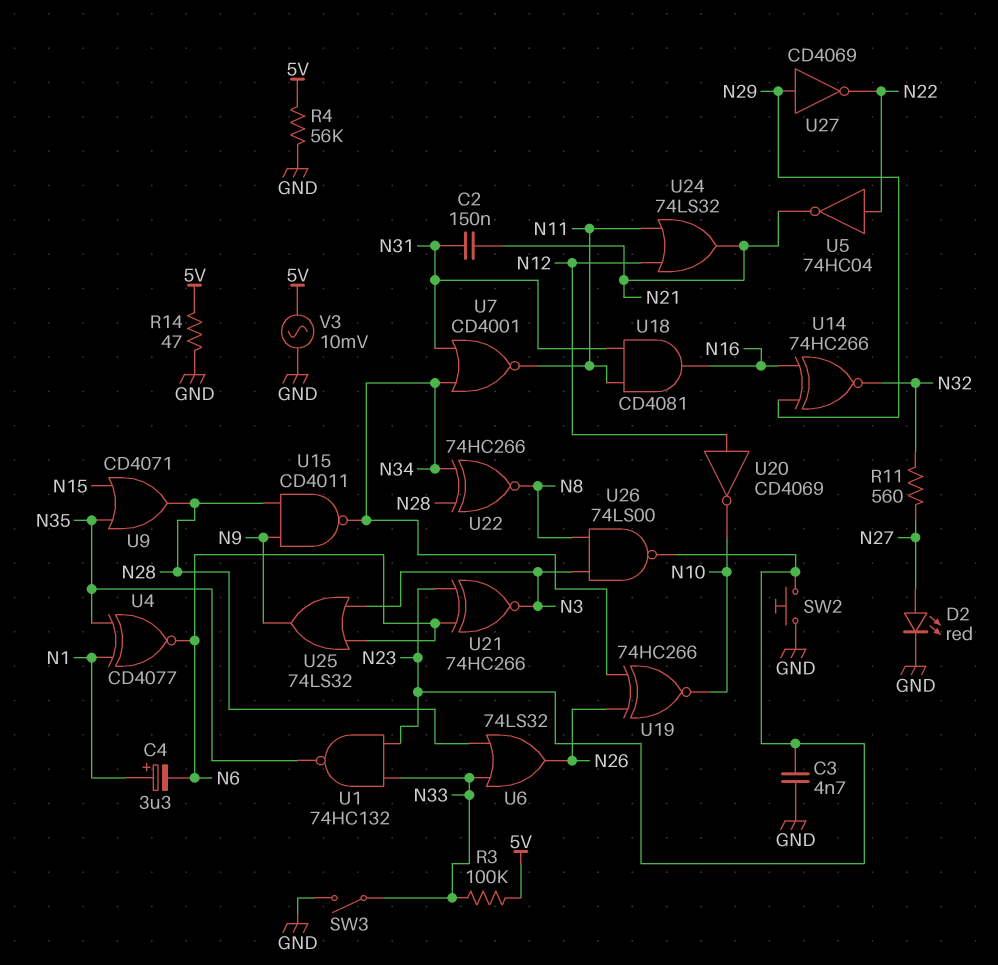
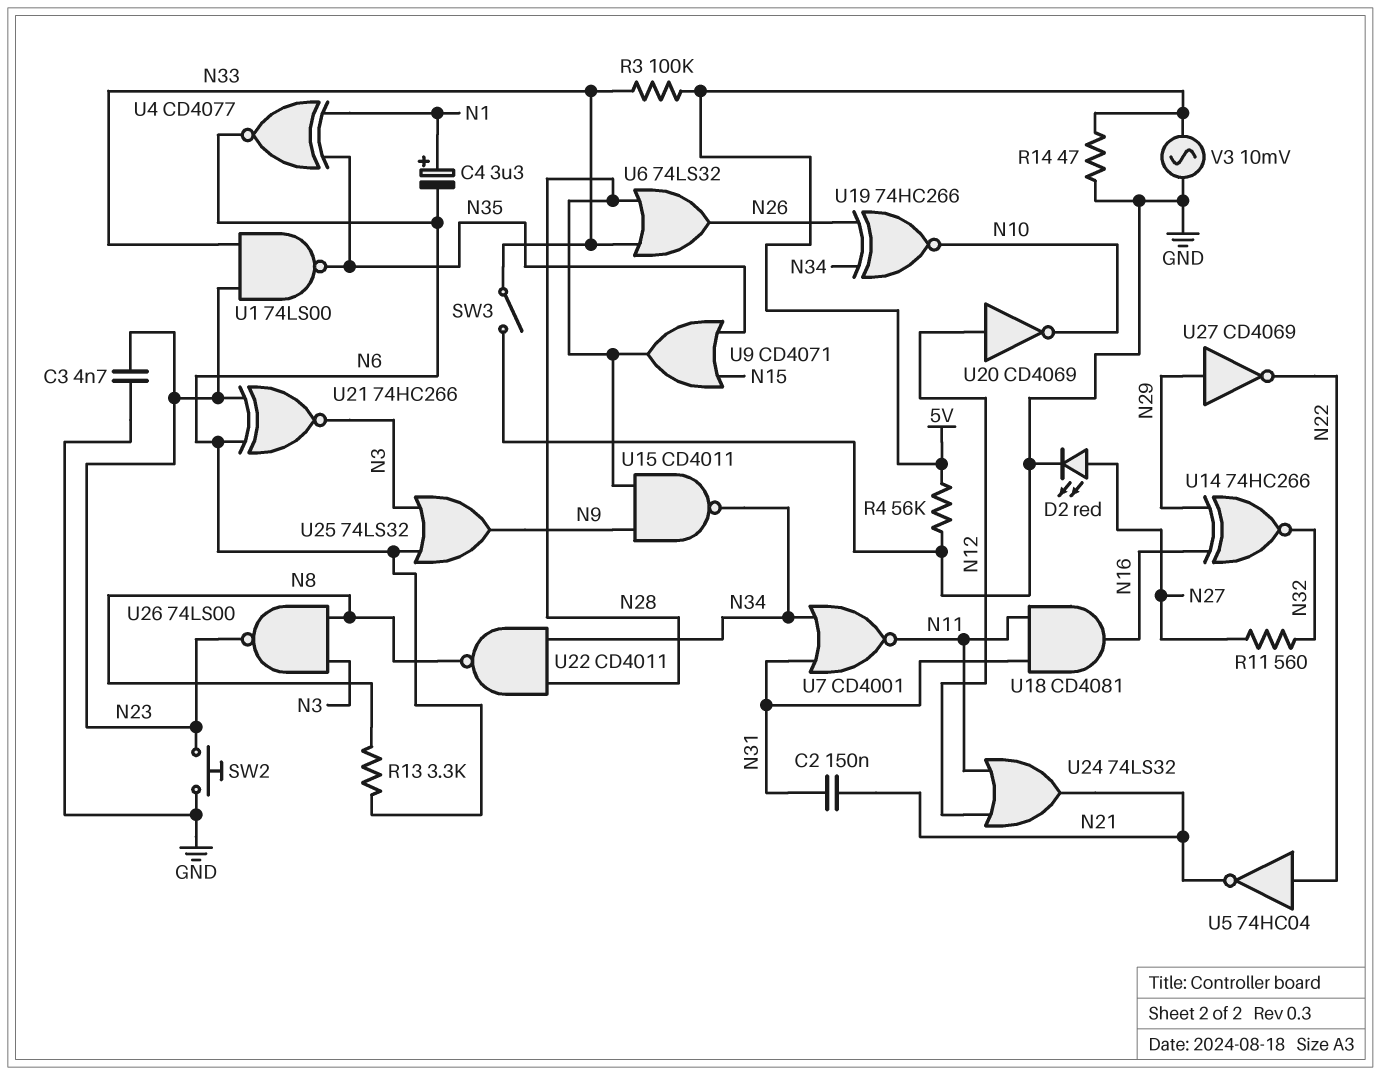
R13: none -> 3.3k (N6, N8)
U1: NAND 74HC132 (in N23, in N33, out N35) -> NAND 74LS00 (in N23, in N33, out N35)
U22: XNOR 74HC266 (in N28, in N34, out N8) -> NAND CD4011 (in N28, in N34, out N8)

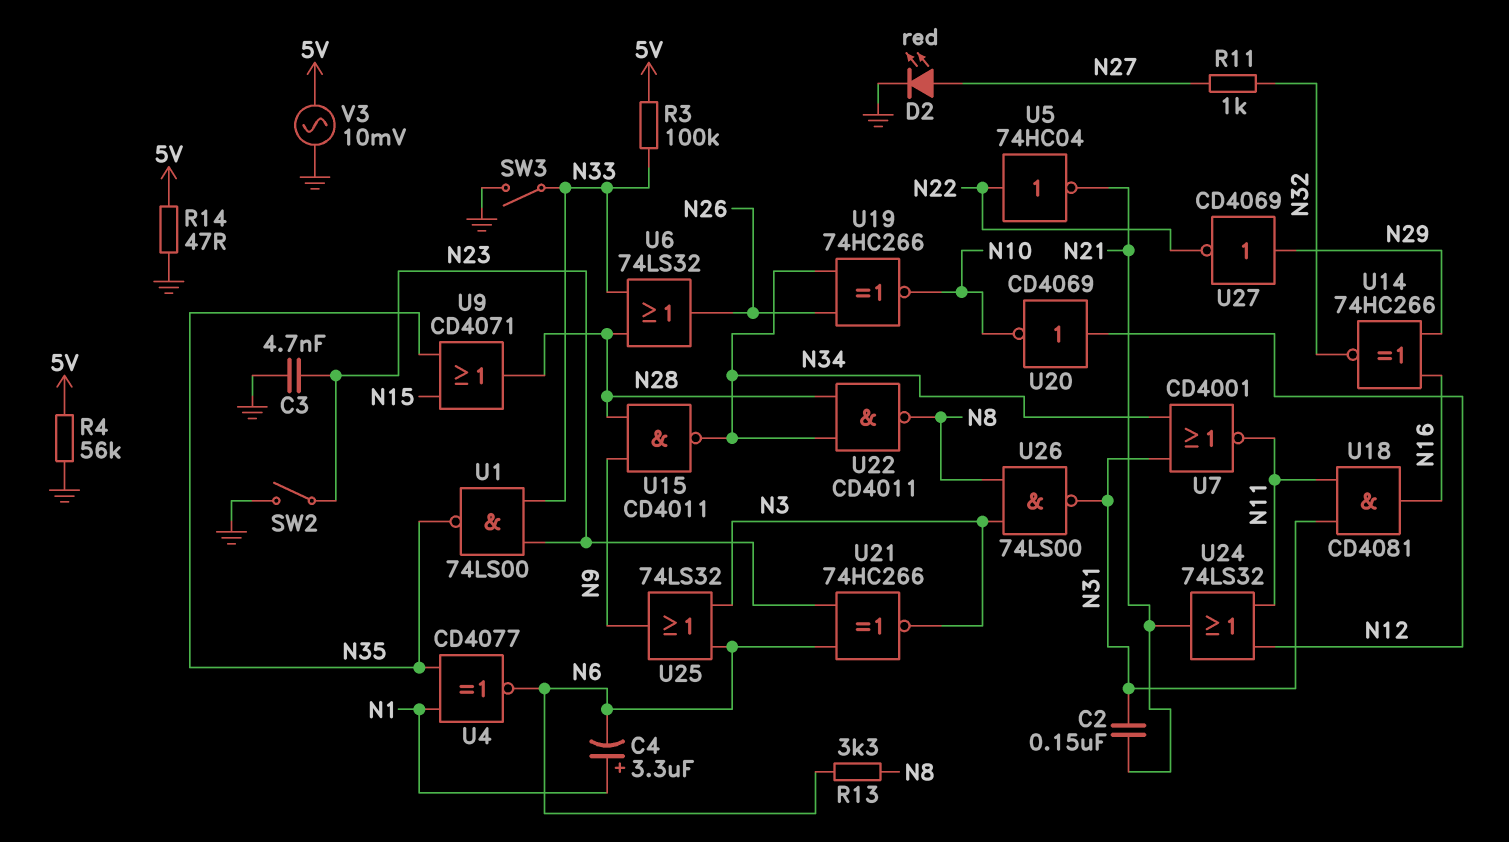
R11: 560 (N27, N32) -> 1k (N27, N32)
SW2: button (GND, N23) -> switch (GND, N23)
U26: NAND 74LS00 (in N3, in N8, out N23) -> NAND 74LS00 (in N3, in N8, out N31)

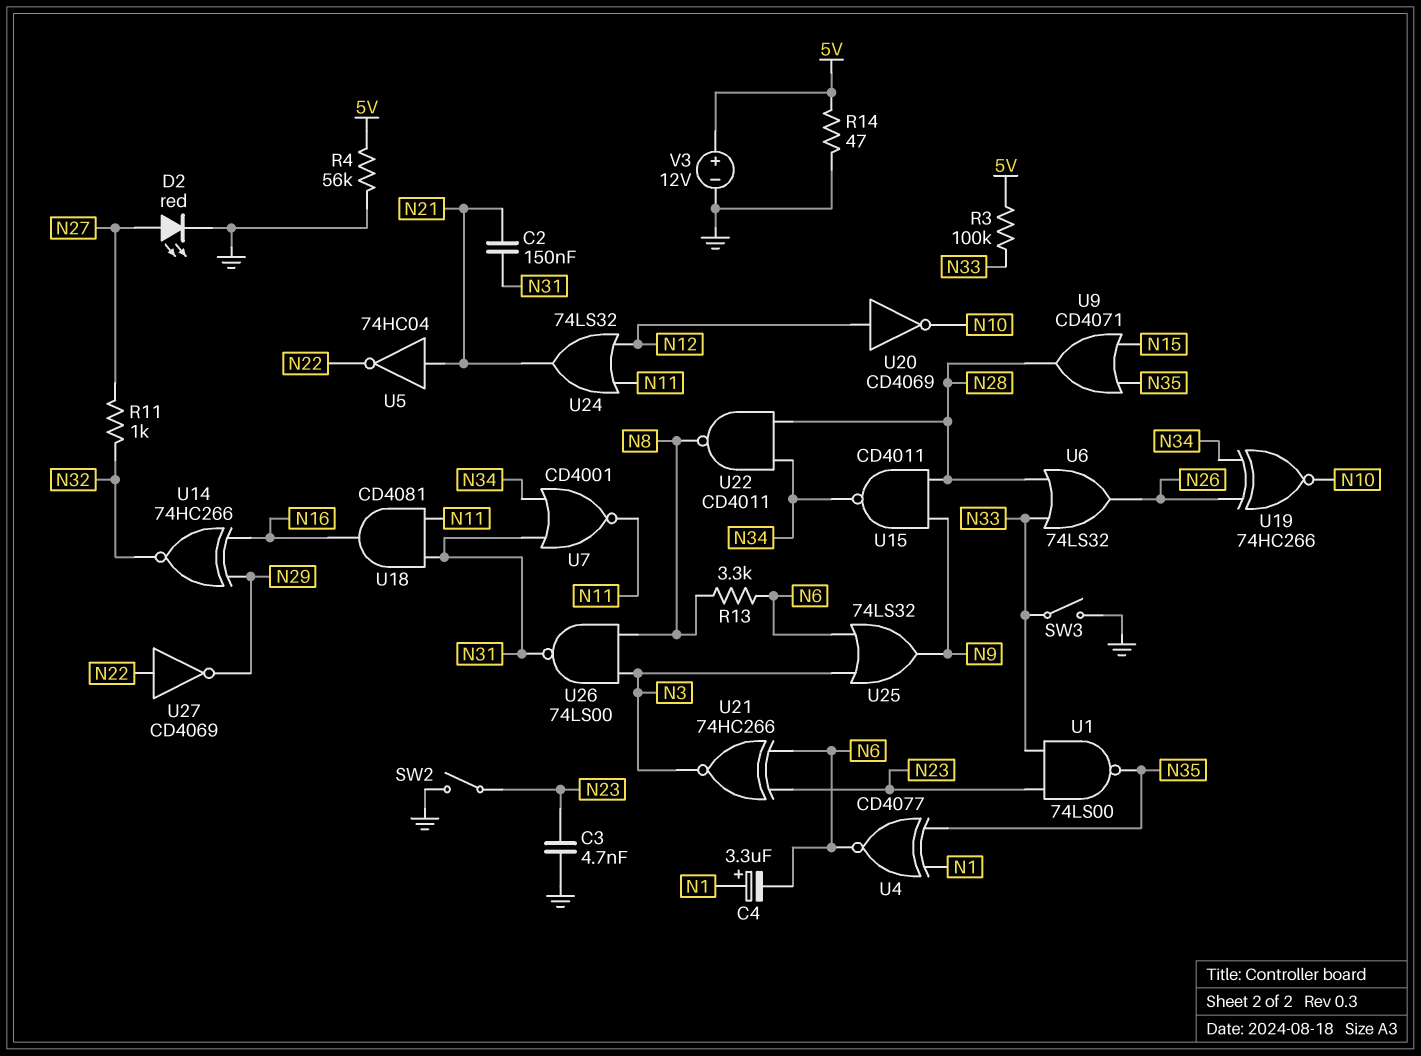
U5: NOT 74HC04 (in N22, out N21) -> NOT 74HC04 (in N21, out N22)
U27: NOT CD4069 (in N29, out N22) -> NOT CD4069 (in N22, out N29)
V3: AC 10mV (5V, GND) -> 12V (plus 5V, minus GND)

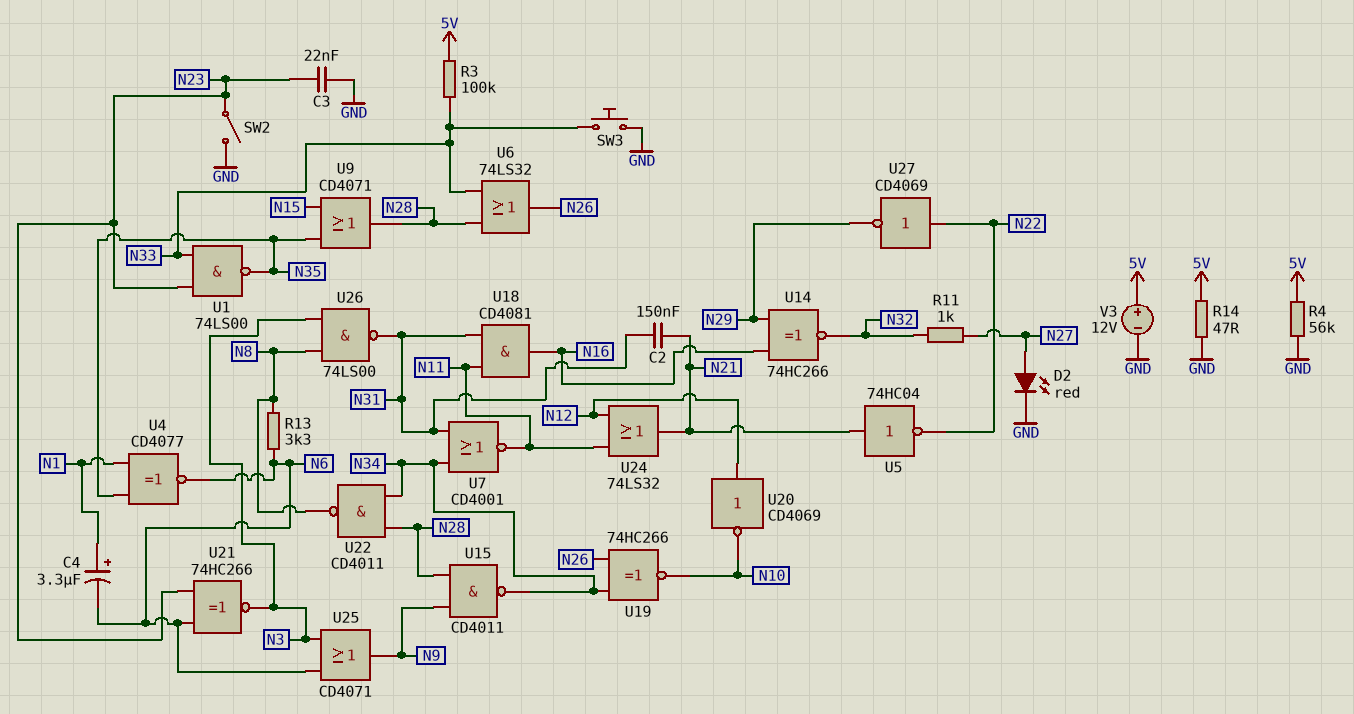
C3: 4.7nF (GND, N23) -> 22nF (GND, N23)
SW3: switch (GND, N33) -> button (GND, N33)
U25: OR 74LS32 (in N3, in N6, out N9) -> OR CD4071 (in N3, in N6, out N9)

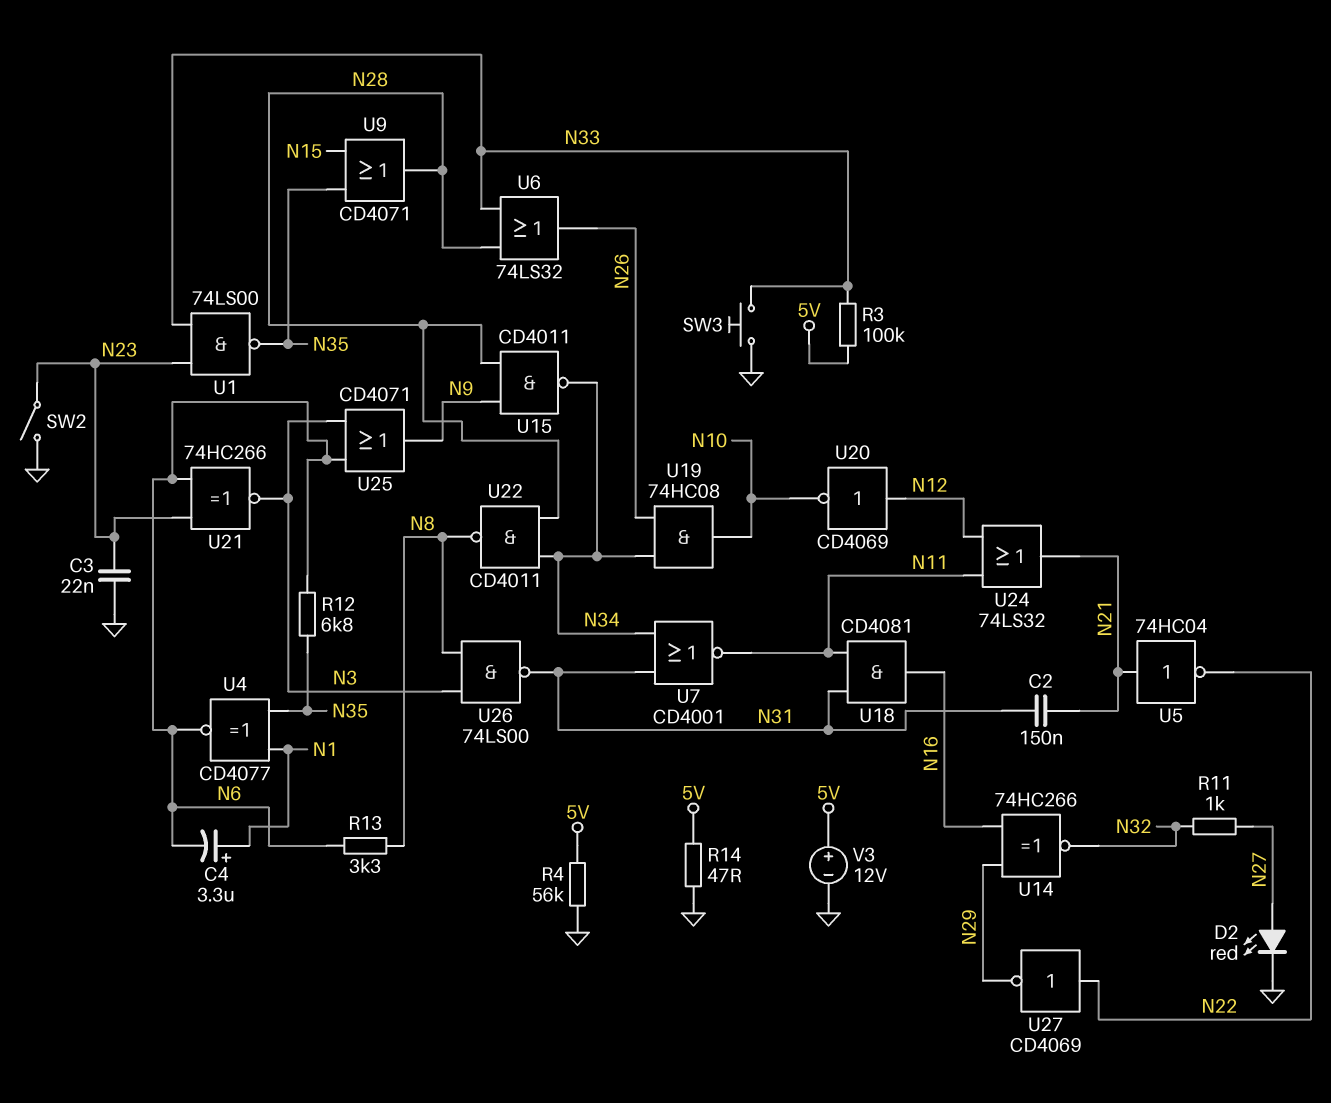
R12: none -> 6.8k (N6, N35)
U19: XNOR 74HC266 (in N26, in N34, out N10) -> AND 74HC08 (in N26, in N34, out N10)

